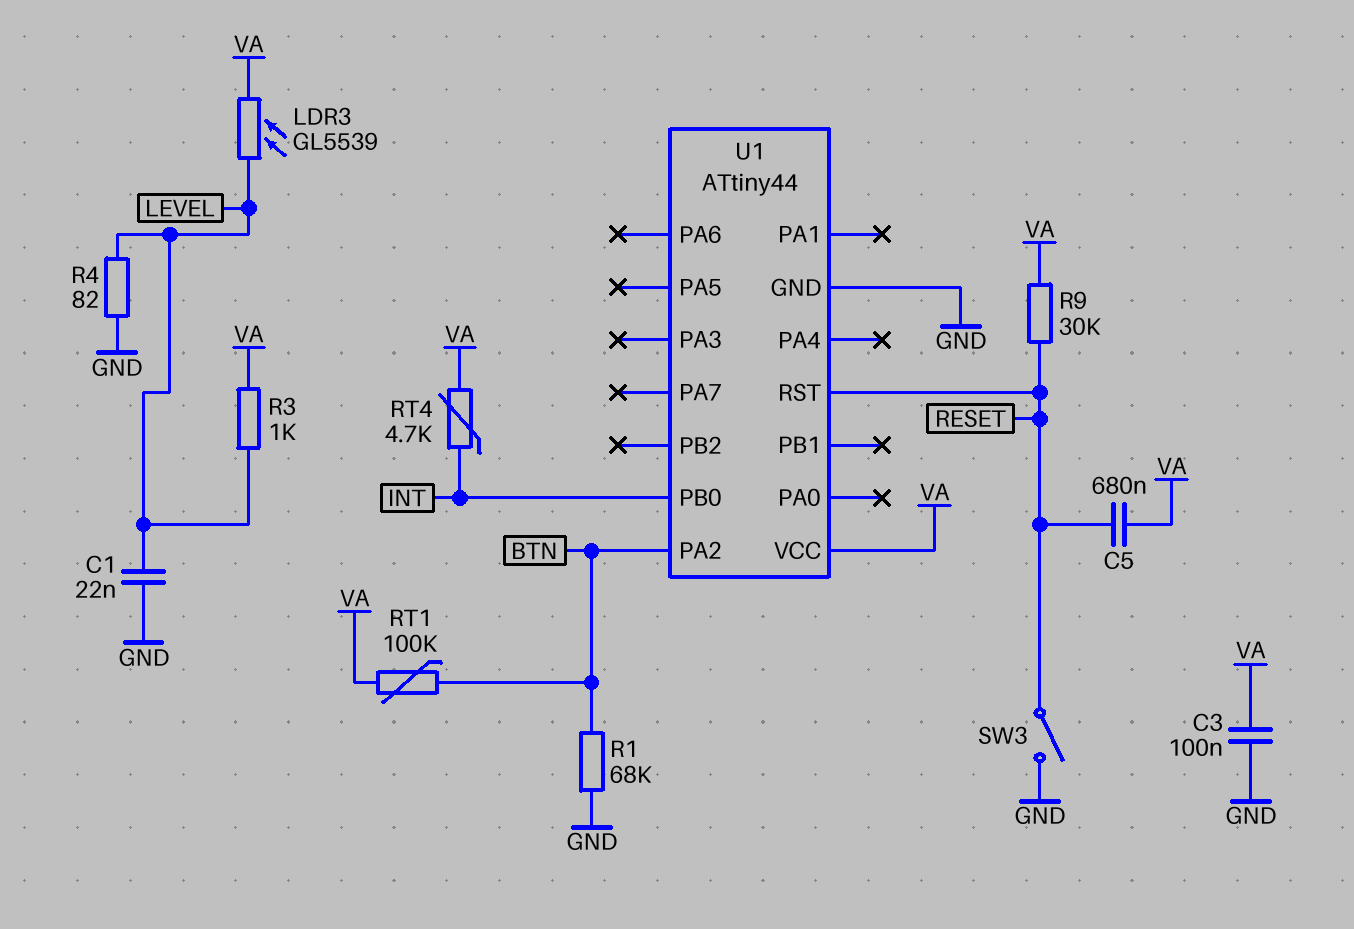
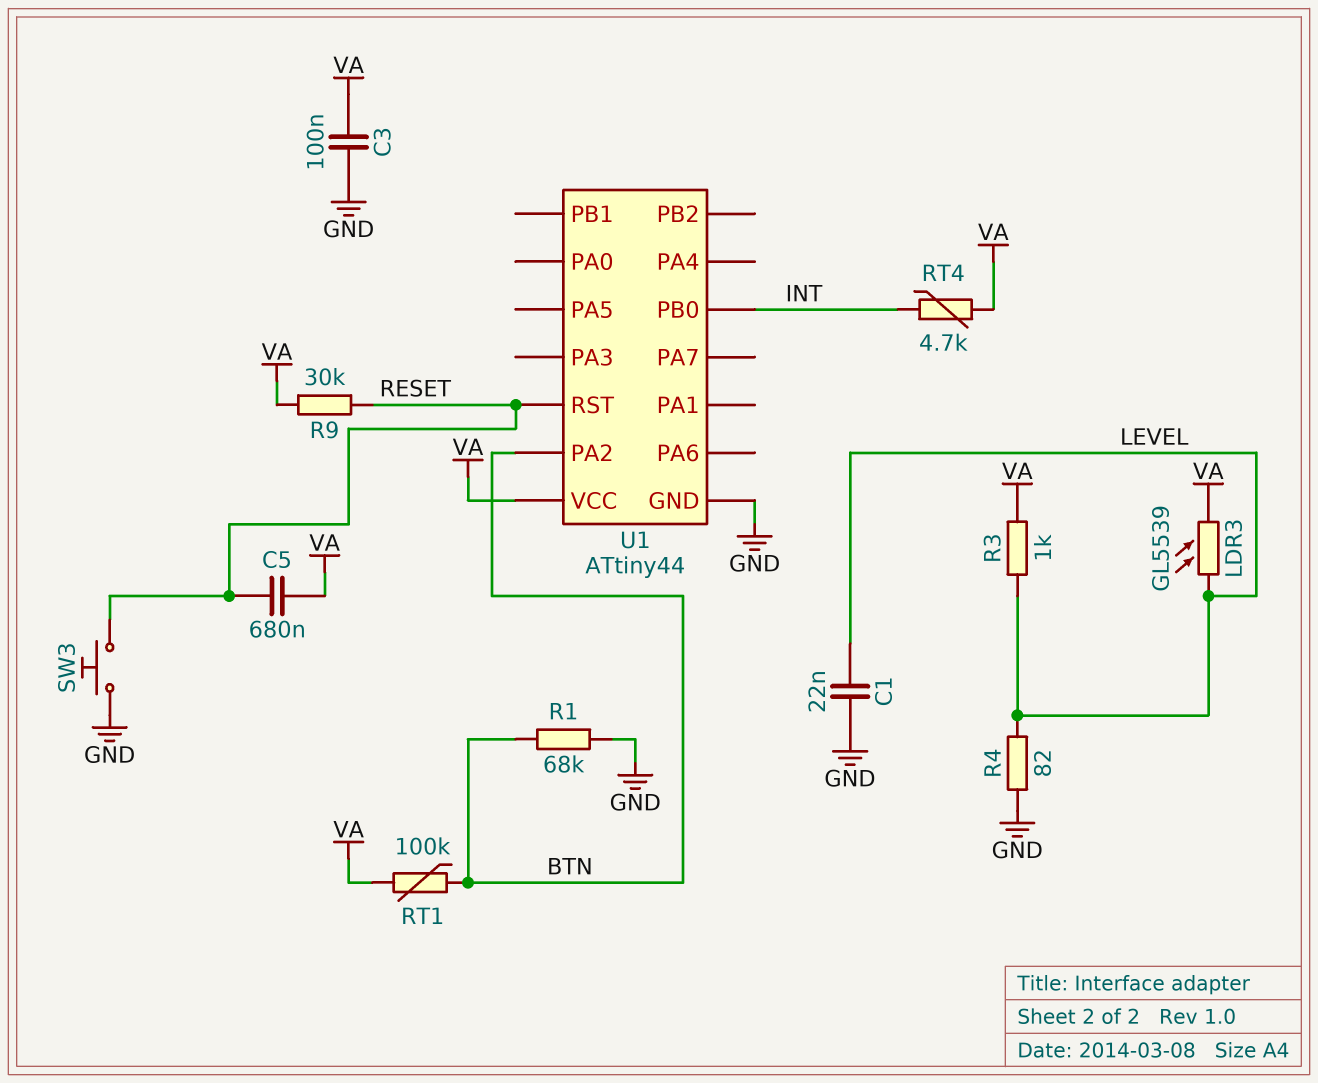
SW3: switch (GND, RESET) -> button (GND, RESET)

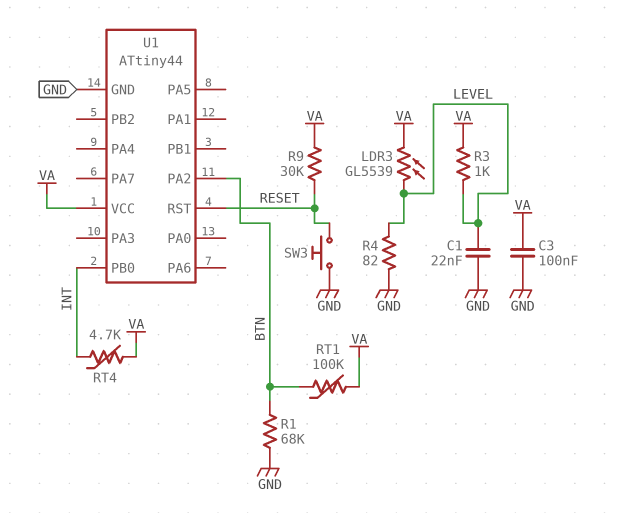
C5: 680nF (RESET, VA) -> none

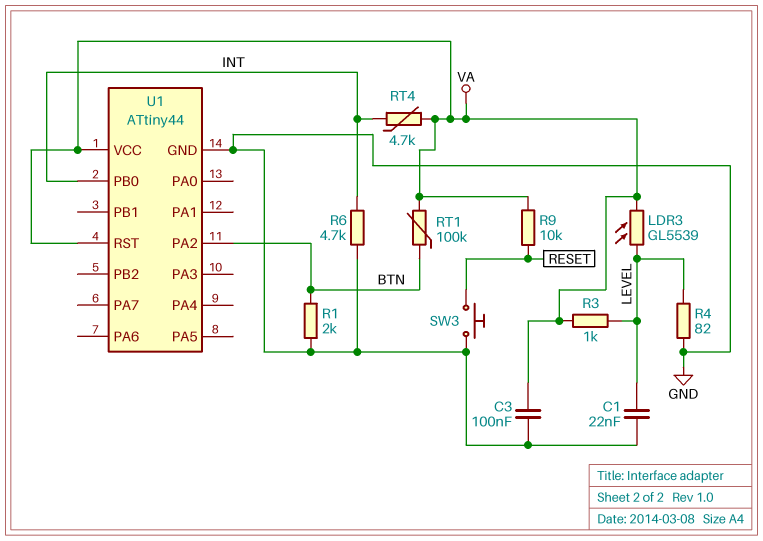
R1: 68k (BTN, GND) -> 2k (BTN, GND)
R6: none -> 4.7k (GND, INT)
R9: 30k (RESET, VA) -> 10k (RESET, VA)
U1 pin RST: RESET -> VA

